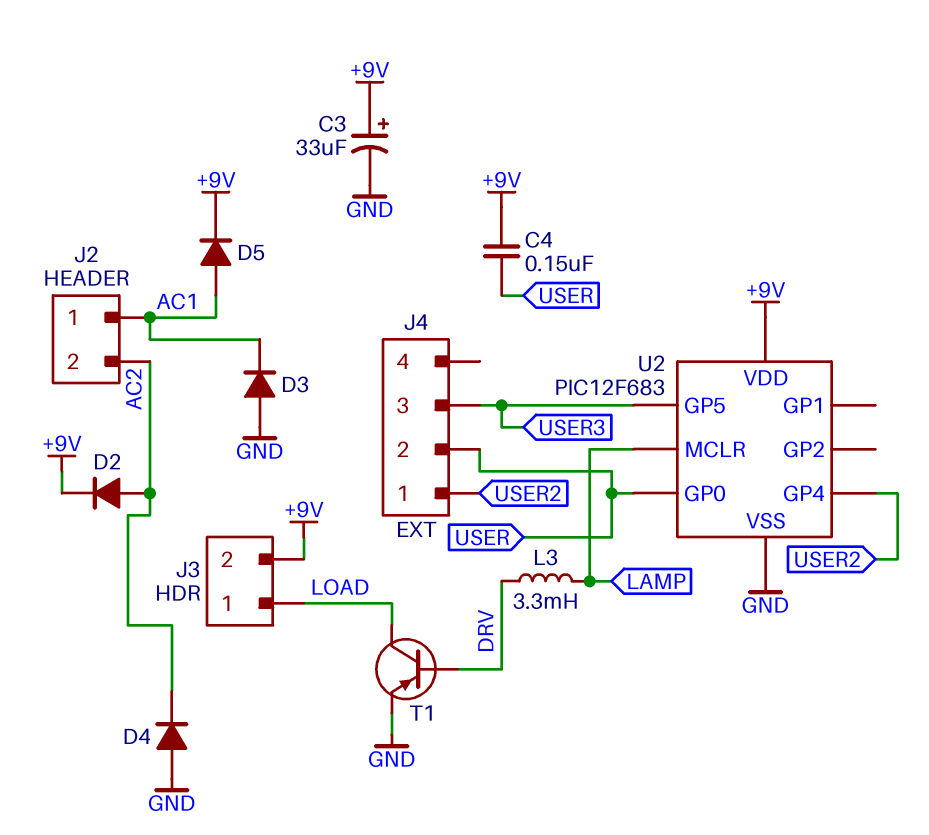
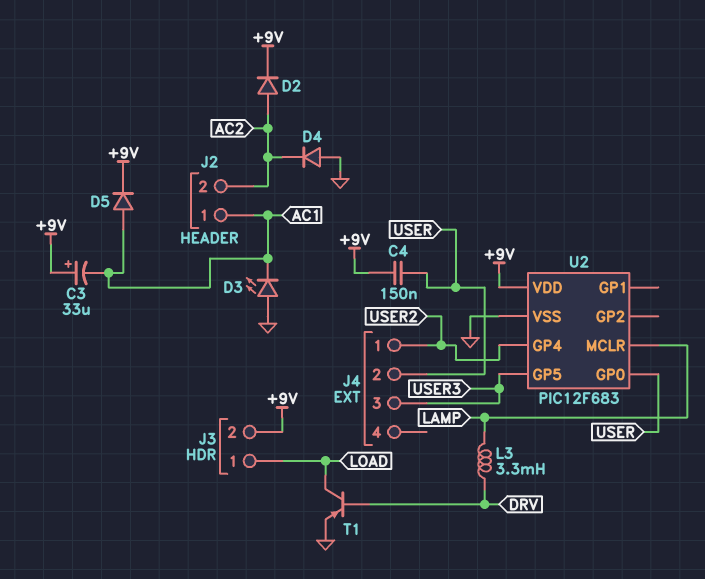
C3: 33uF (plus +9V, minus GND) -> 33uF (plus +9V, minus AC1)
D3: diode (A GND, K AC1) -> LED (A GND, K AC1)

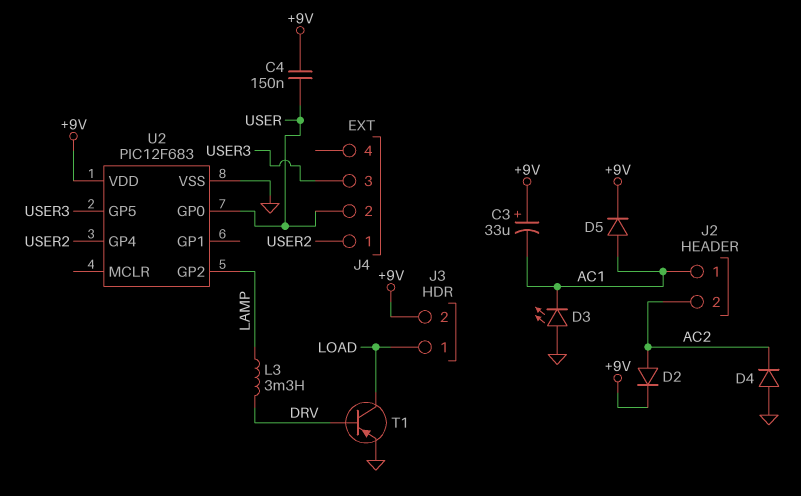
U2 pin GP2: none -> LAMP
U2 pin MCLR: LAMP -> none

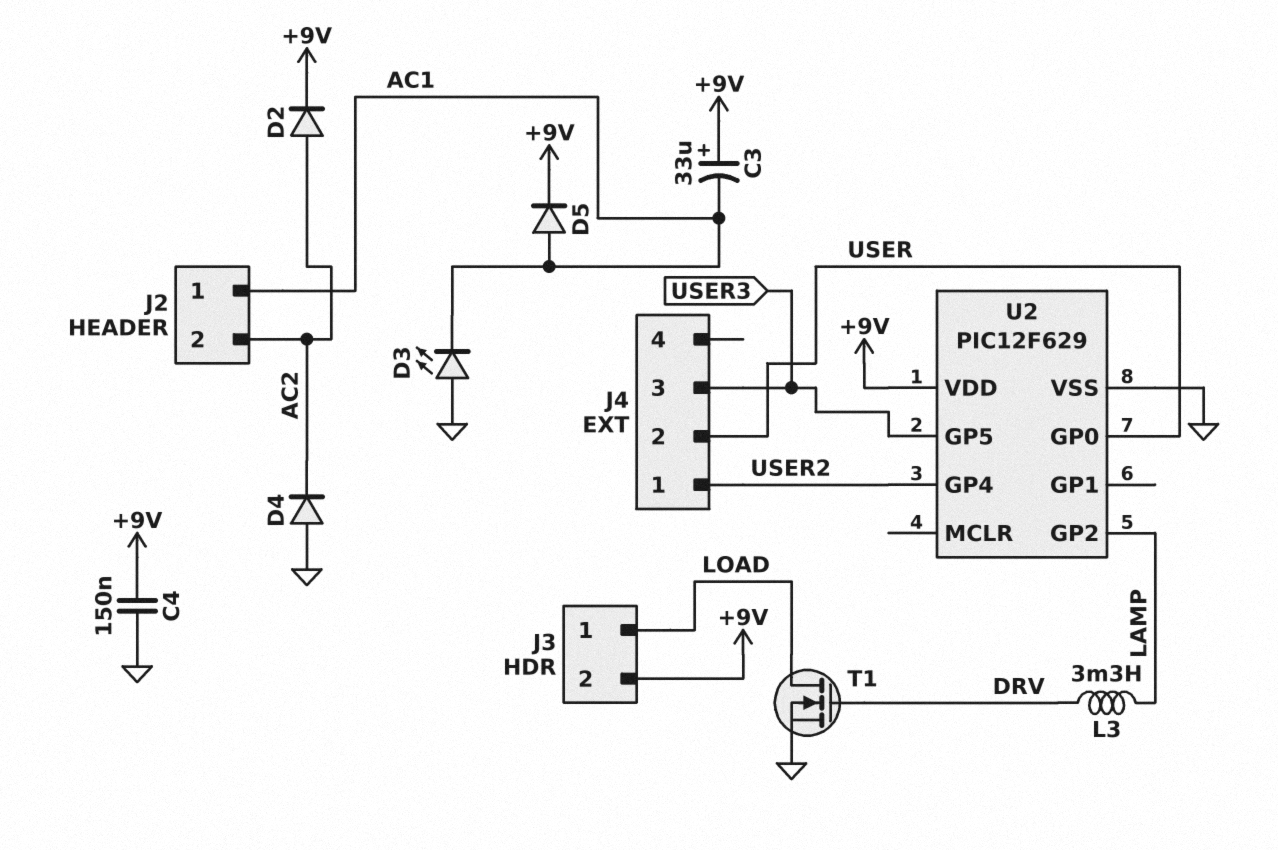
C4: 150nF (+9V, USER) -> 150nF (+9V, GND)
T1: PNP (B DRV, C LOAD, E GND) -> NMOS (G DRV, D LOAD, S GND)
U2: PIC12F683 -> PIC12F629

